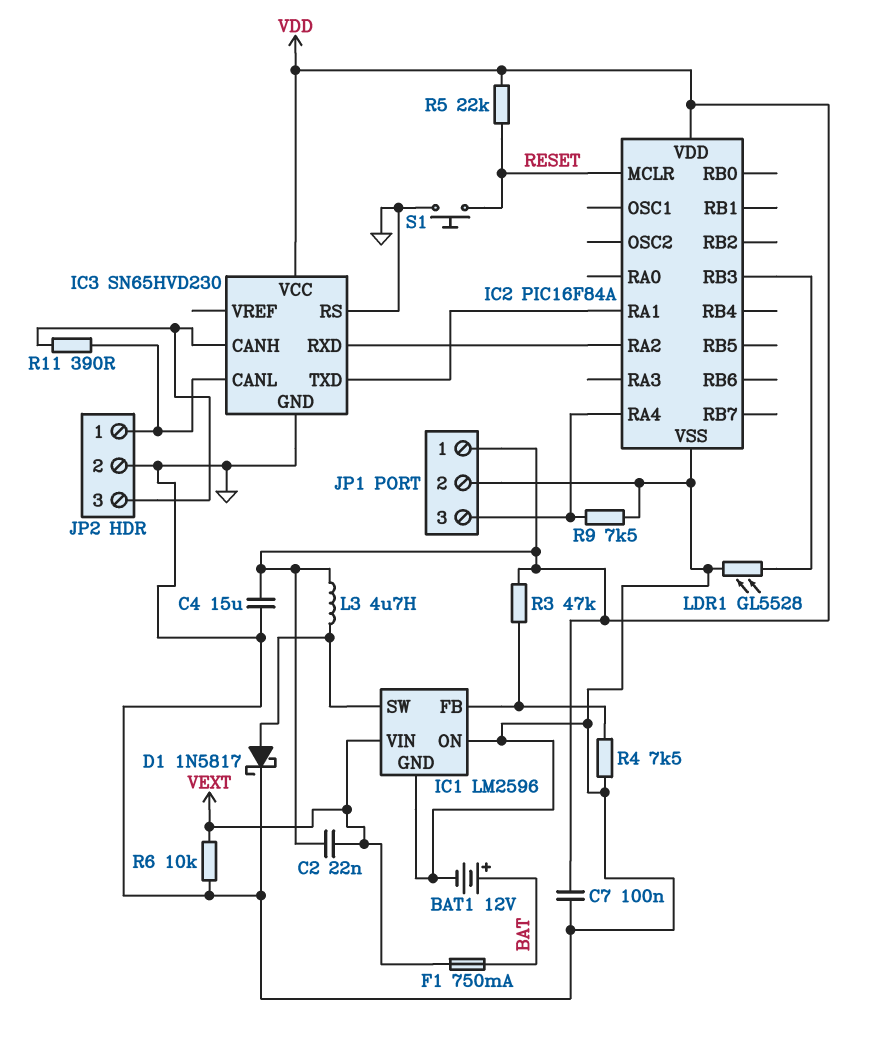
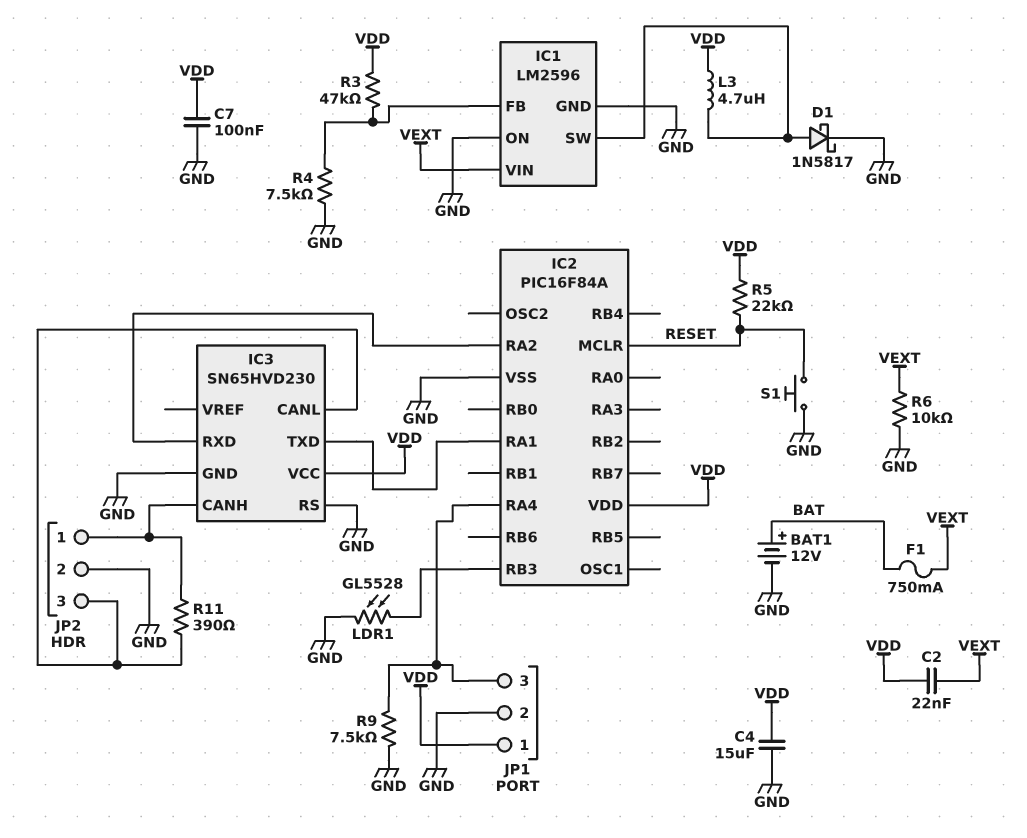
JP2 pin 1: IC3/CANL -> IC3/CANH
JP2 pin 3: IC3/CANH -> IC3/CANL

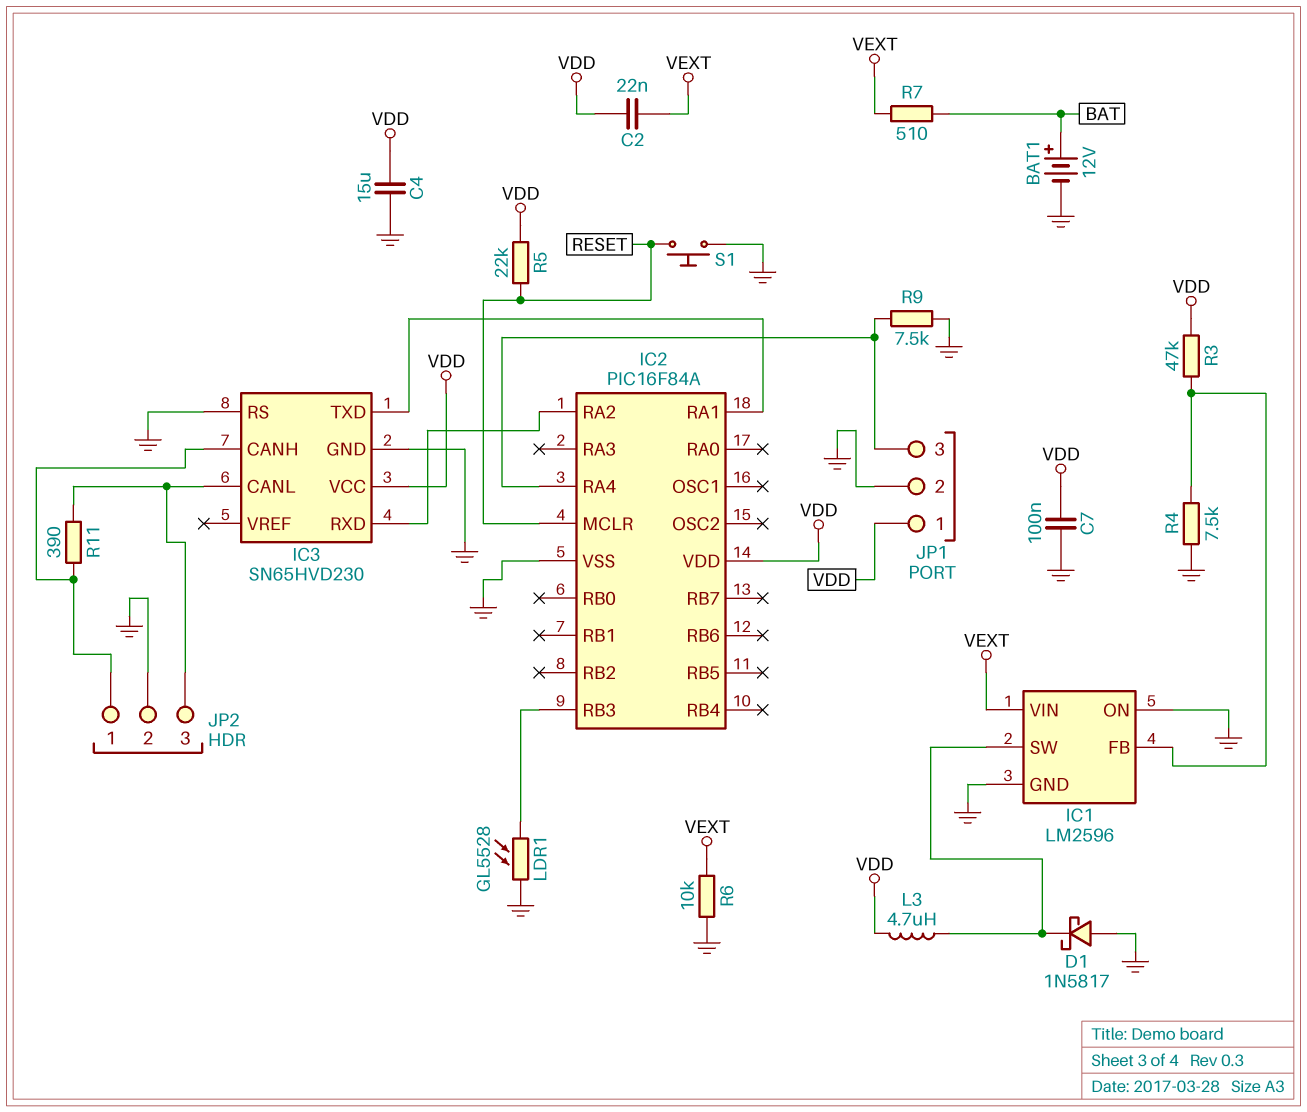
D1: schottky 1N5817 (A IC1/SW, K GND) -> schottky 1N5817 (A GND, K IC1/SW)
F1: 750mA (BAT, VEXT) -> none
R7: none -> 510 (BAT, VEXT)

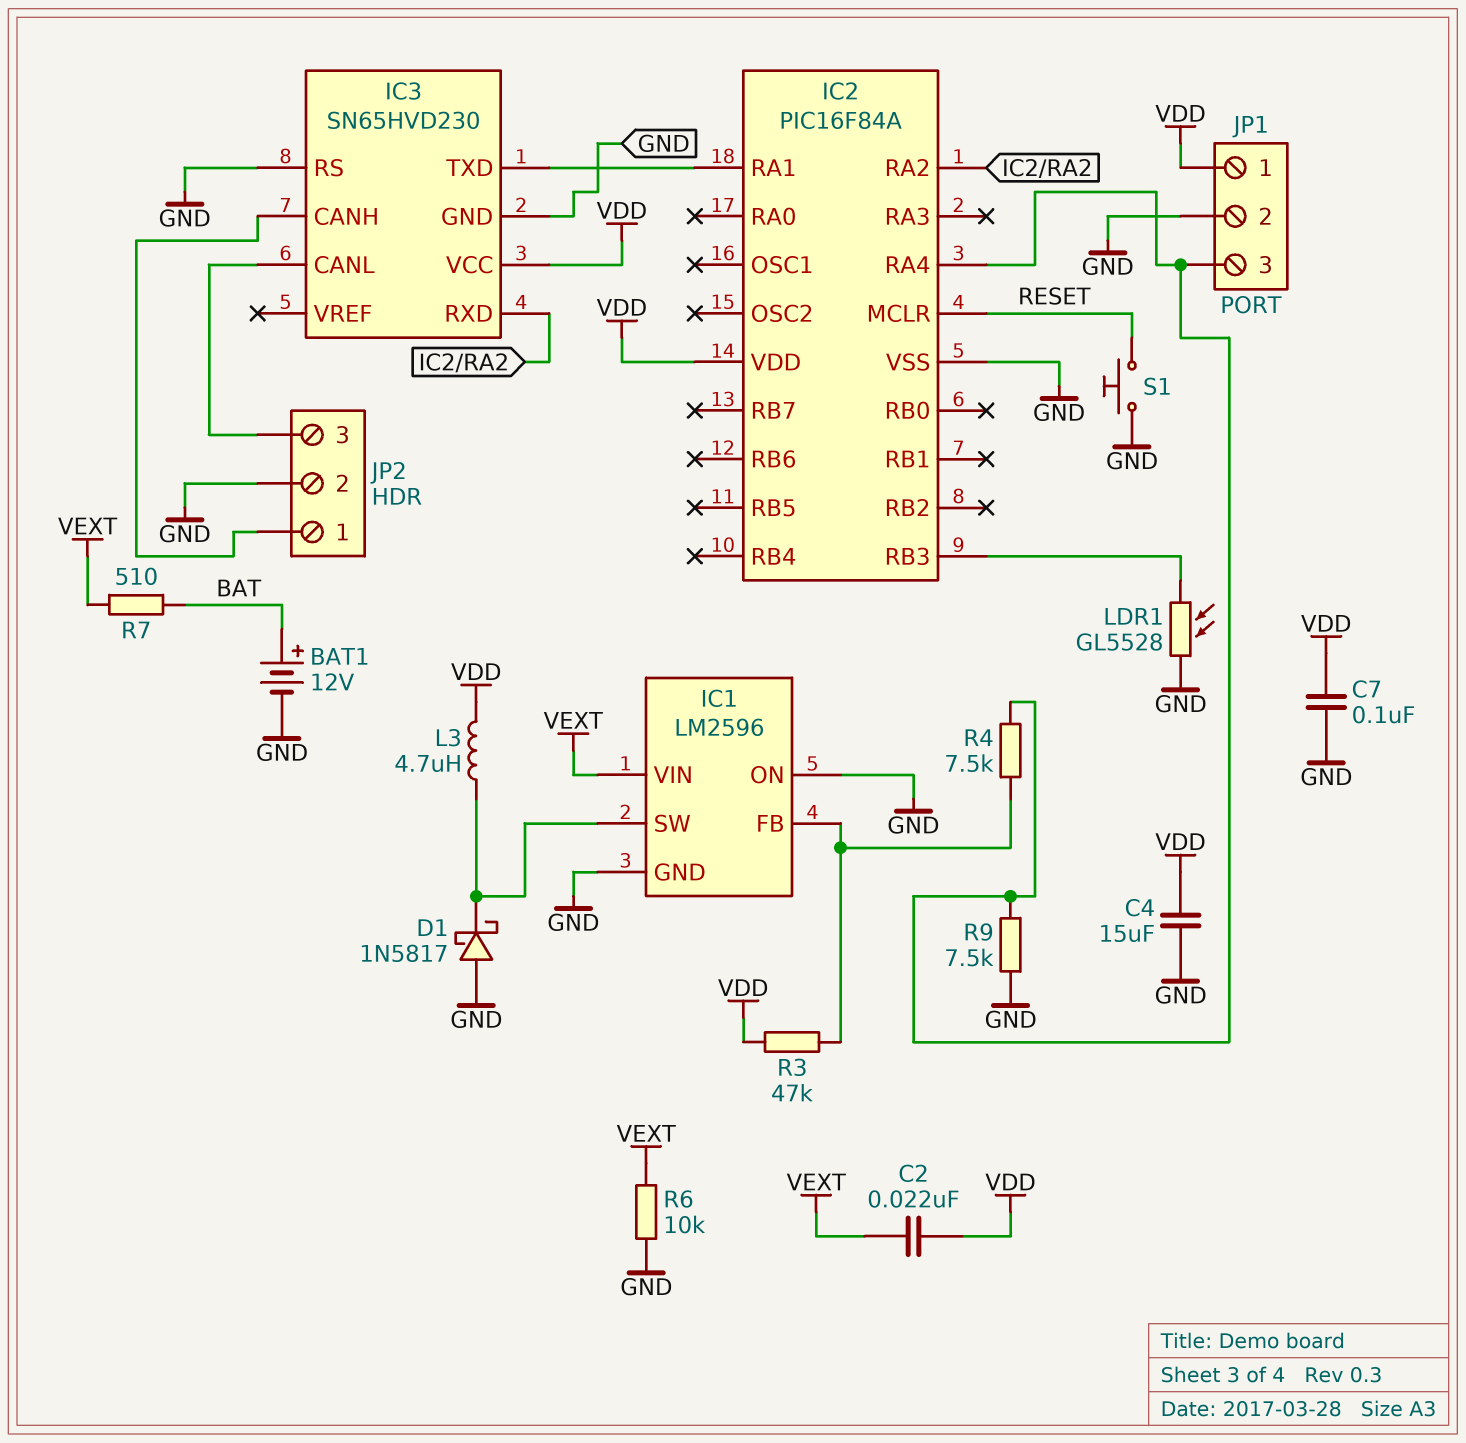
R4: 7.5k (GND, IC1/FB) -> 7.5k (IC1/FB, IC2/RA4)
R5: 22k (RESET, VDD) -> none
R11: 390 (IC3/CANH, IC3/CANL) -> none

